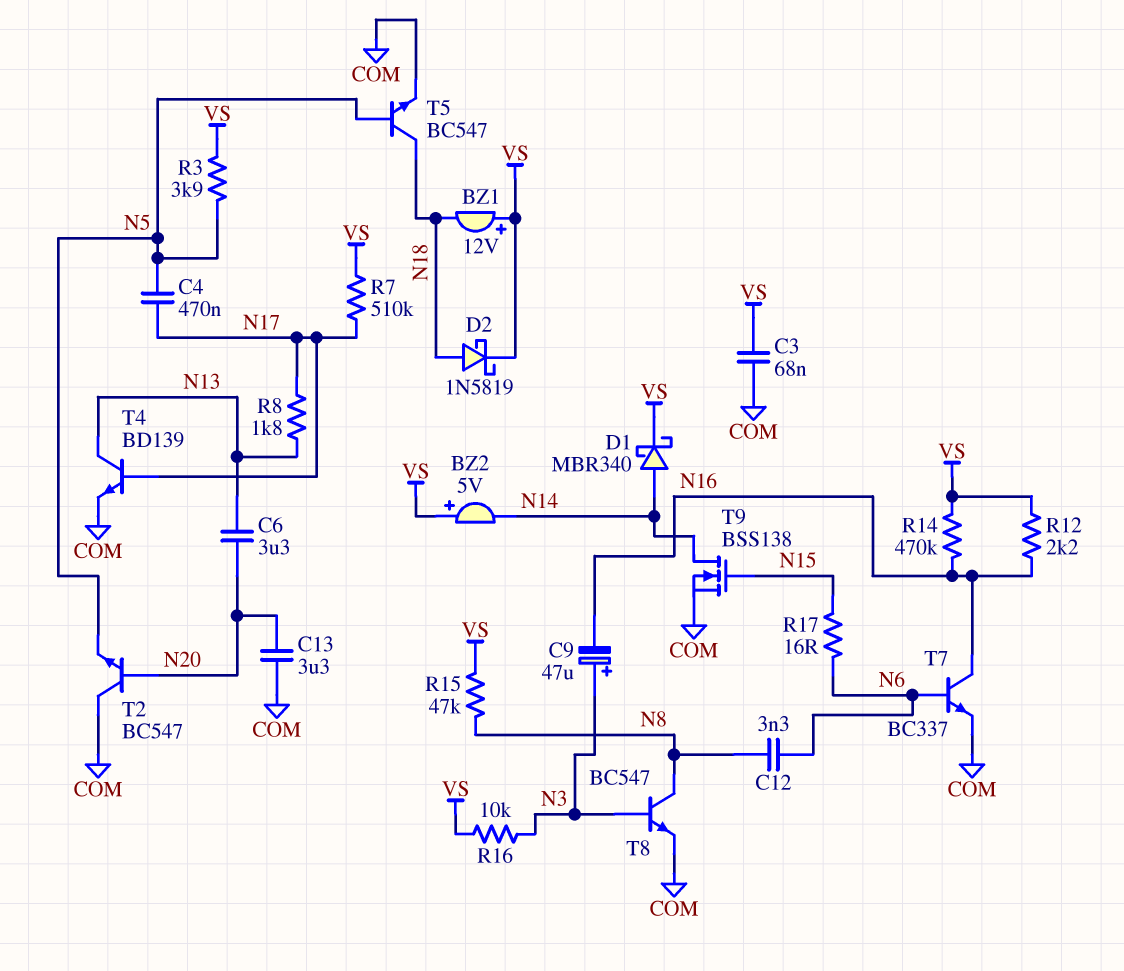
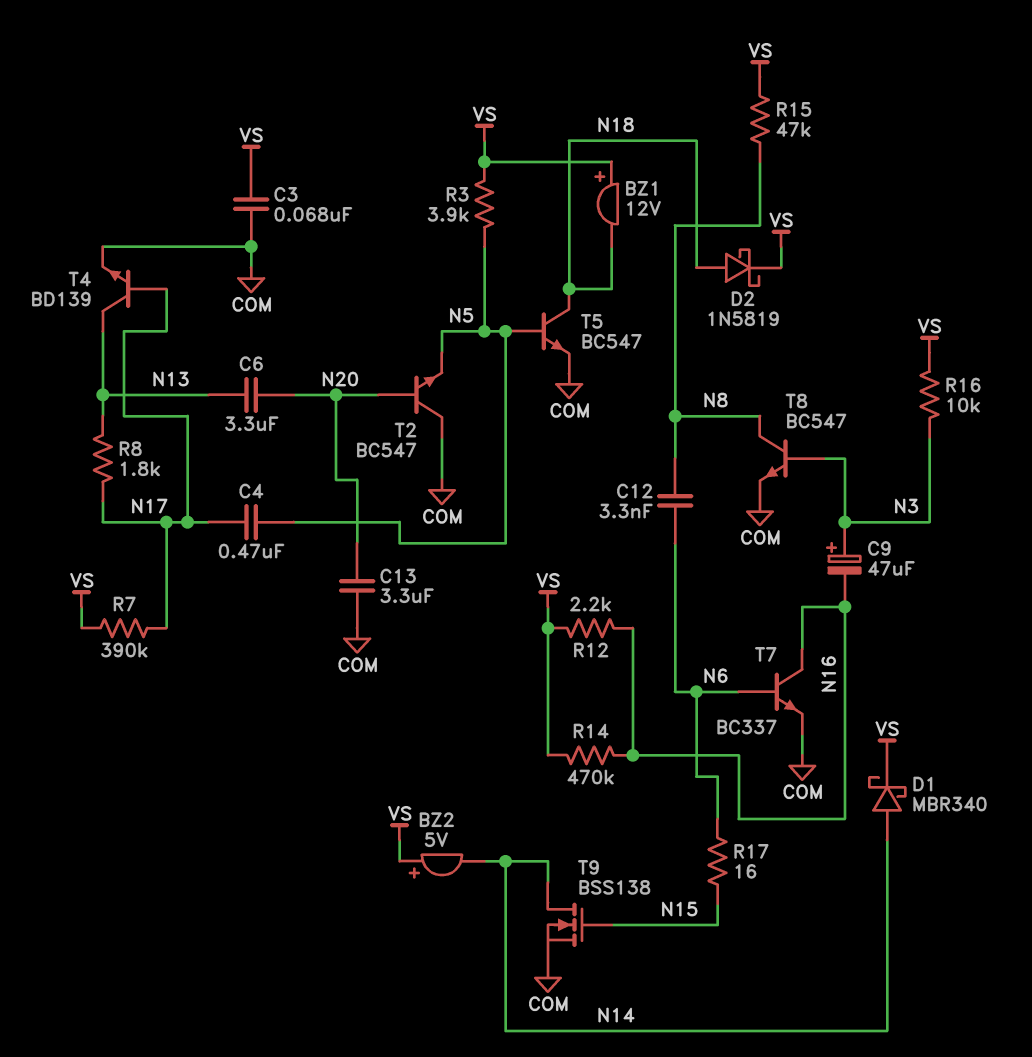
R7: 510k (N17, VS) -> 390k (N17, VS)

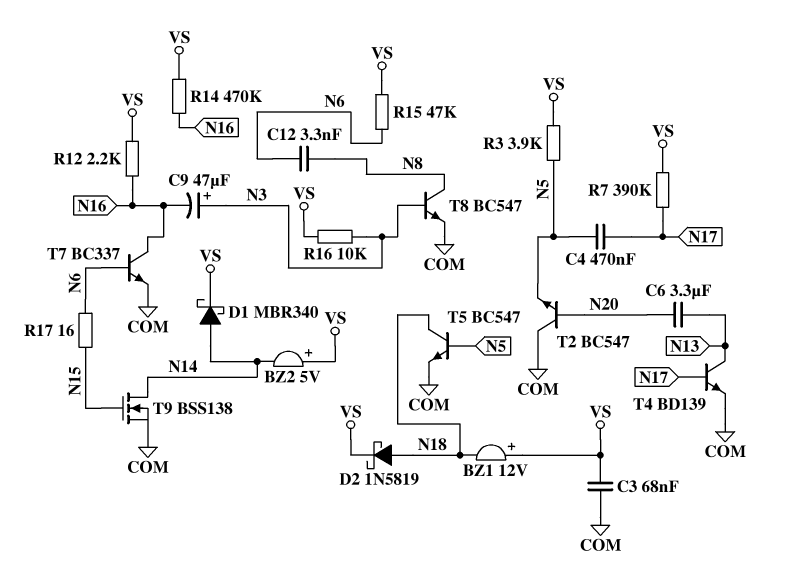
C13: 3.3uF (COM, N20) -> none
R8: 1.8k (N13, N17) -> none
R15: 47k (N8, VS) -> 47k (N6, VS)

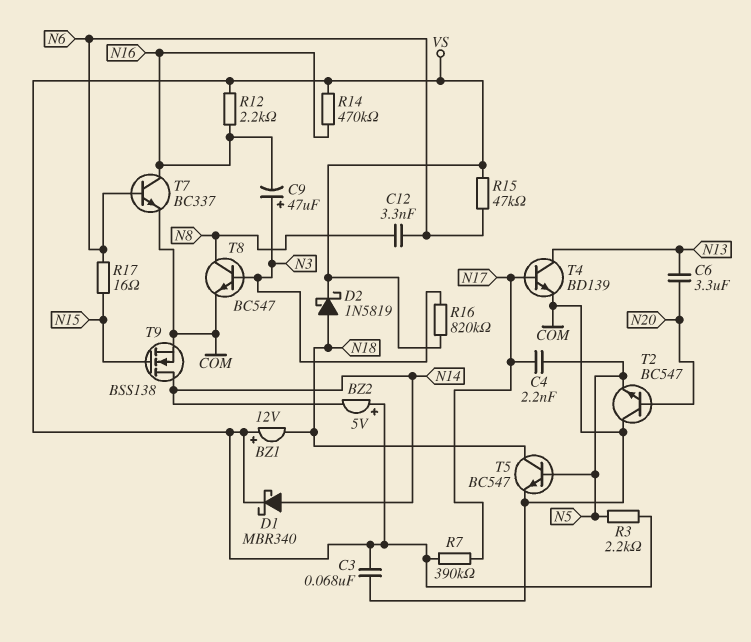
C4: 470nF (N5, N17) -> 2.2nF (N5, N17)
R3: 3.9k (N5, VS) -> 2.2k (N5, VS)
R16: 10k (N3, VS) -> 820k (N3, VS)

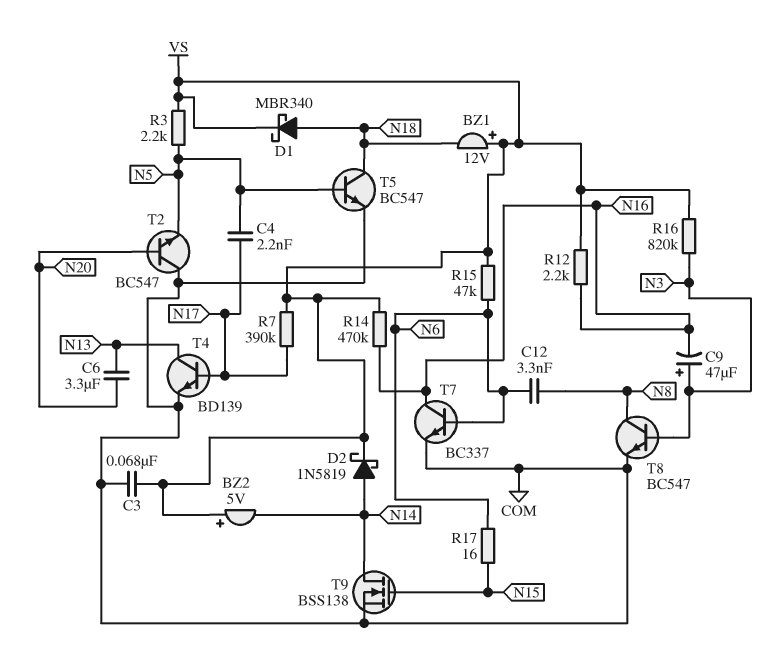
D1: schottky MBR340 (A N14, K VS) -> schottky MBR340 (A N18, K VS)
D2: schottky 1N5819 (A N18, K VS) -> schottky 1N5819 (A N14, K VS)

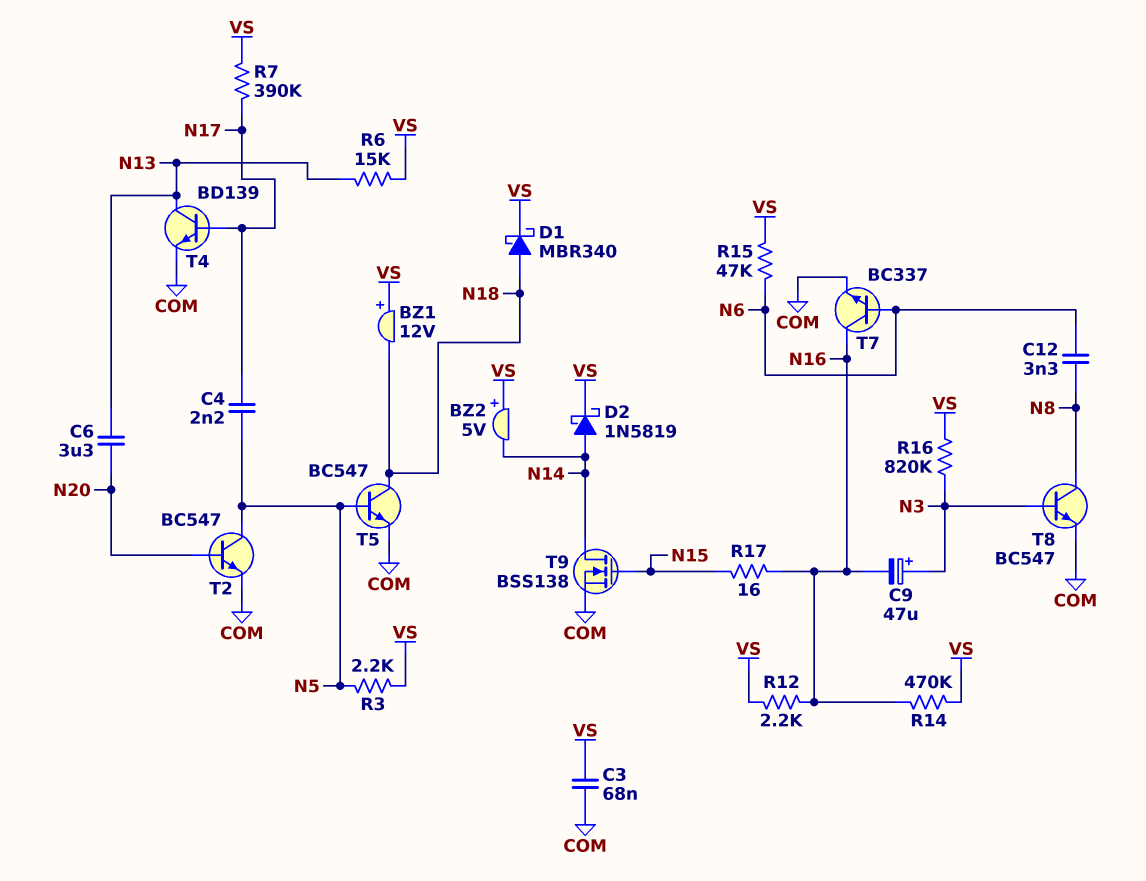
R6: none -> 15k (N13, VS)
R17: 16 (N6, N15) -> 16 (N15, N16)
T2: NPN BC547 (B N20, C COM, E N5) -> NPN BC547 (B N20, C N5, E COM)

